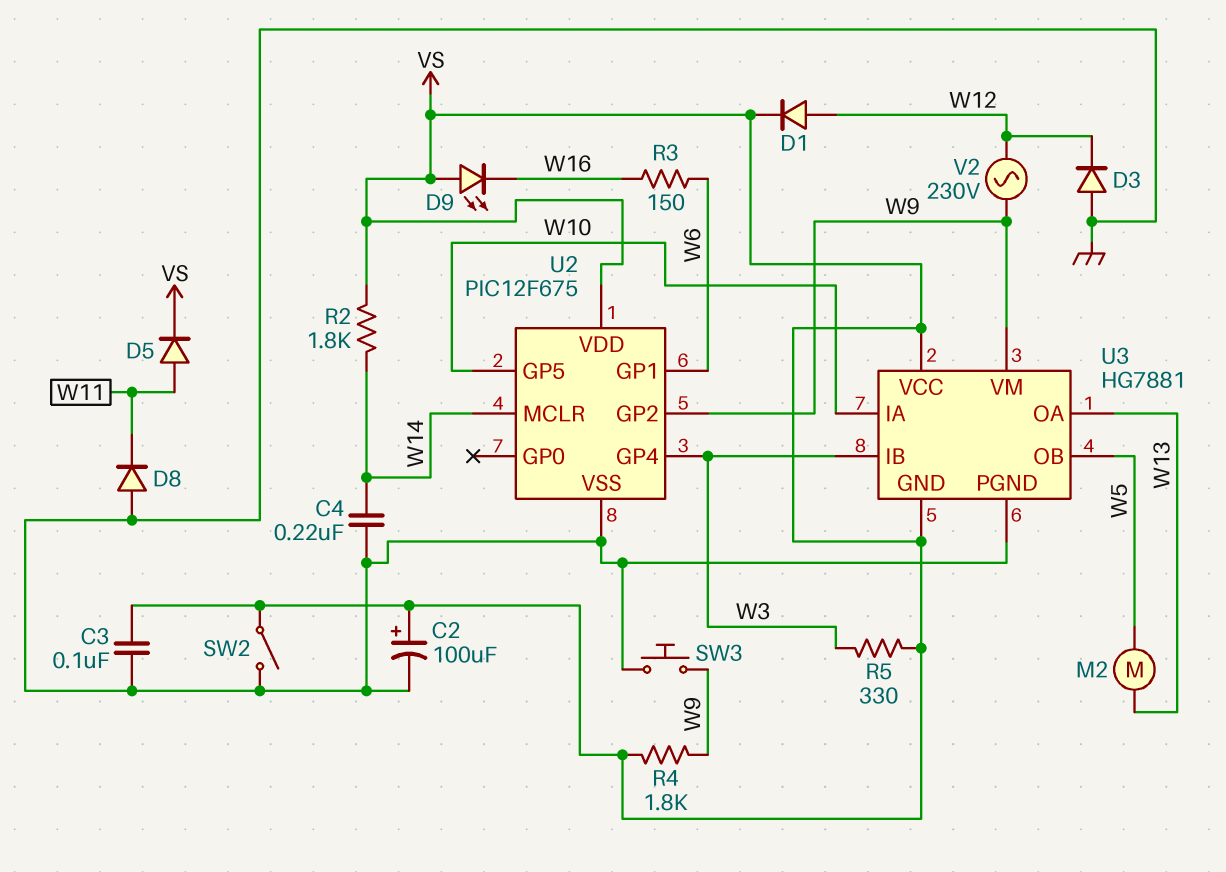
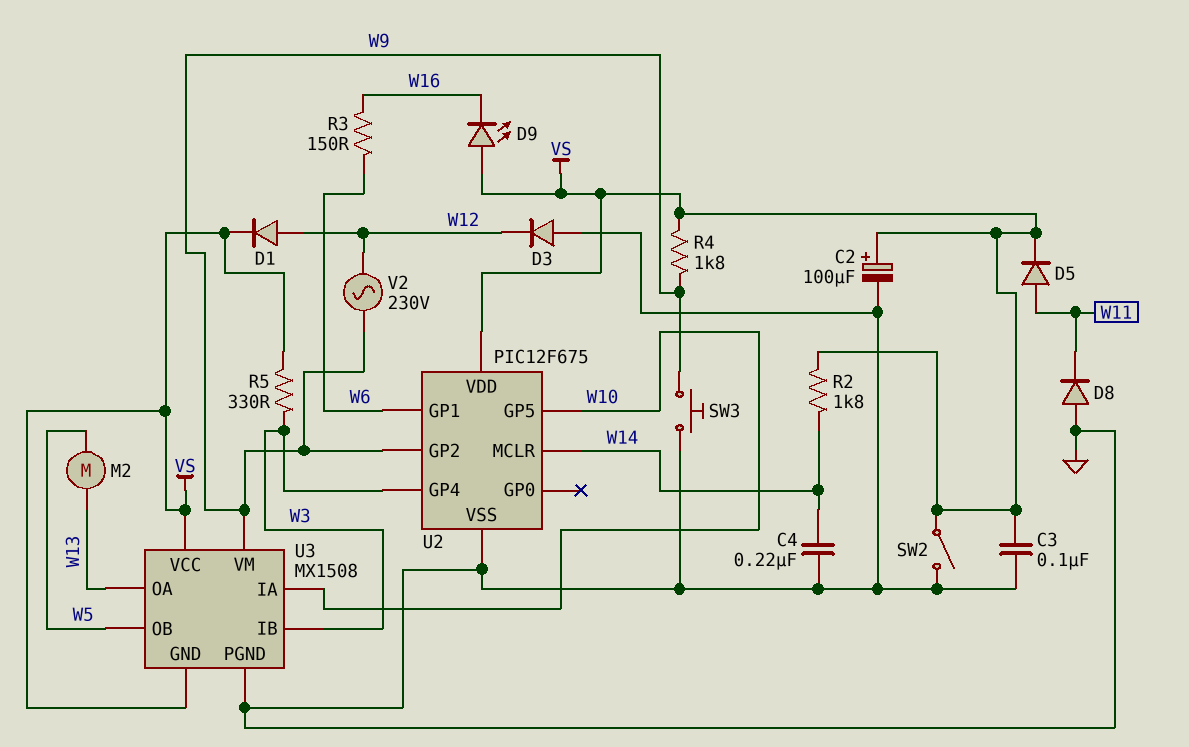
U3: HG7881 -> MX1508

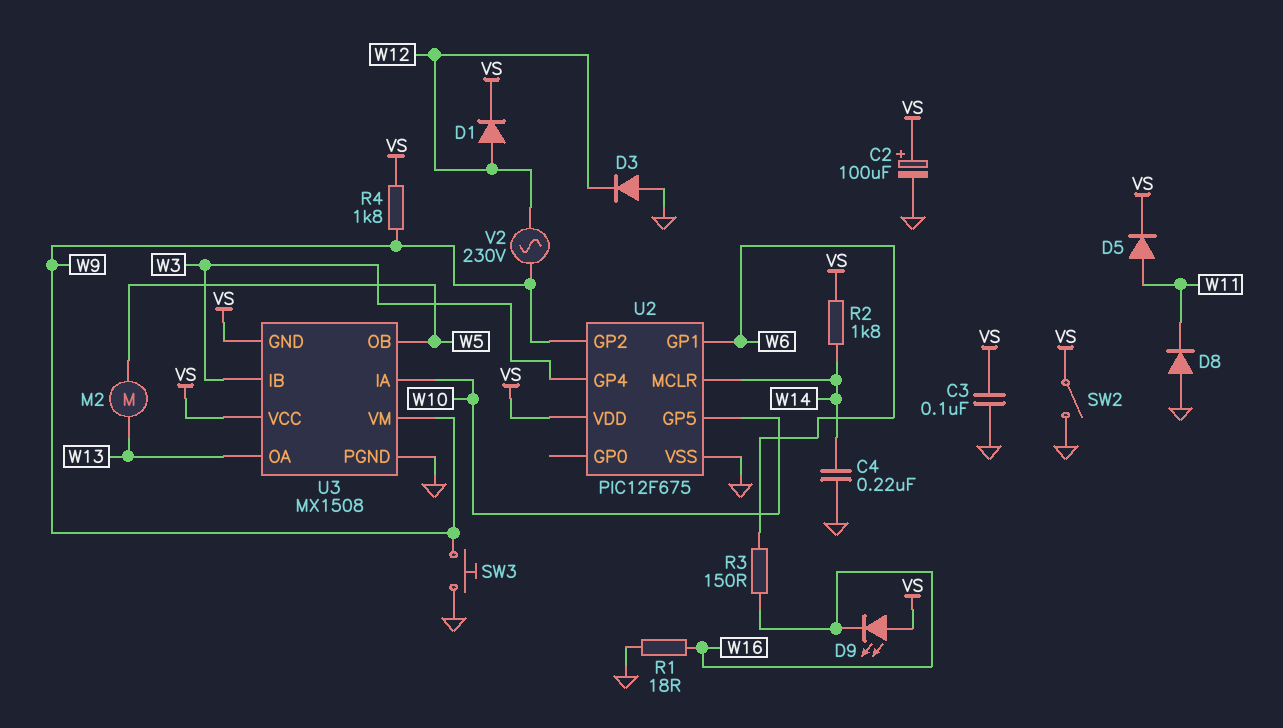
R1: none -> 18 (GND, W16)
R5: 330 (VS, W3) -> none

